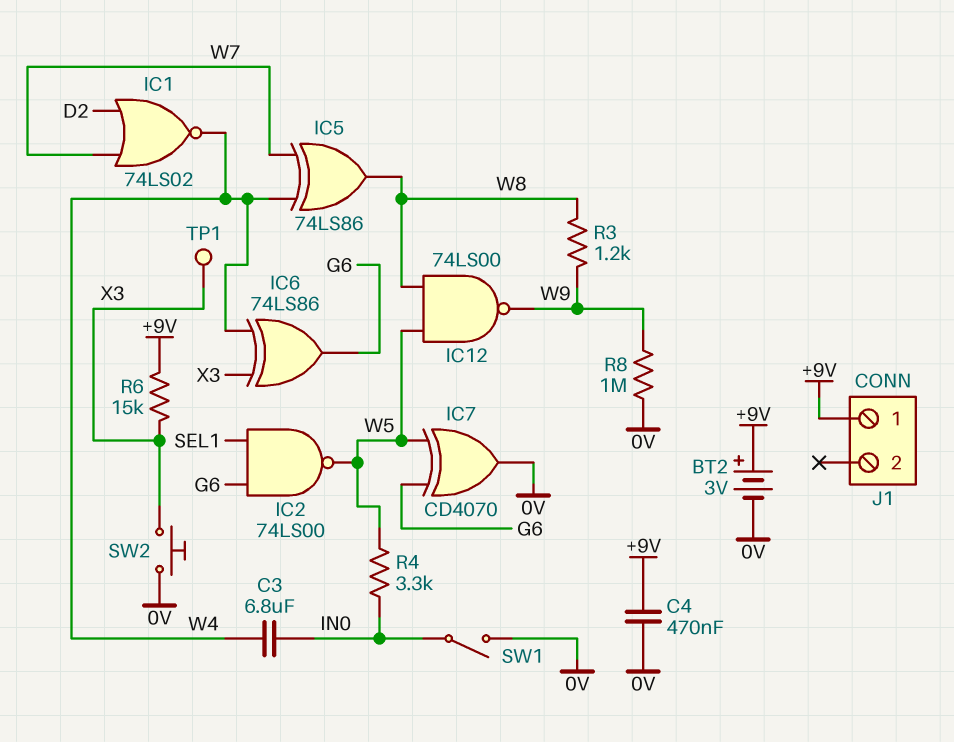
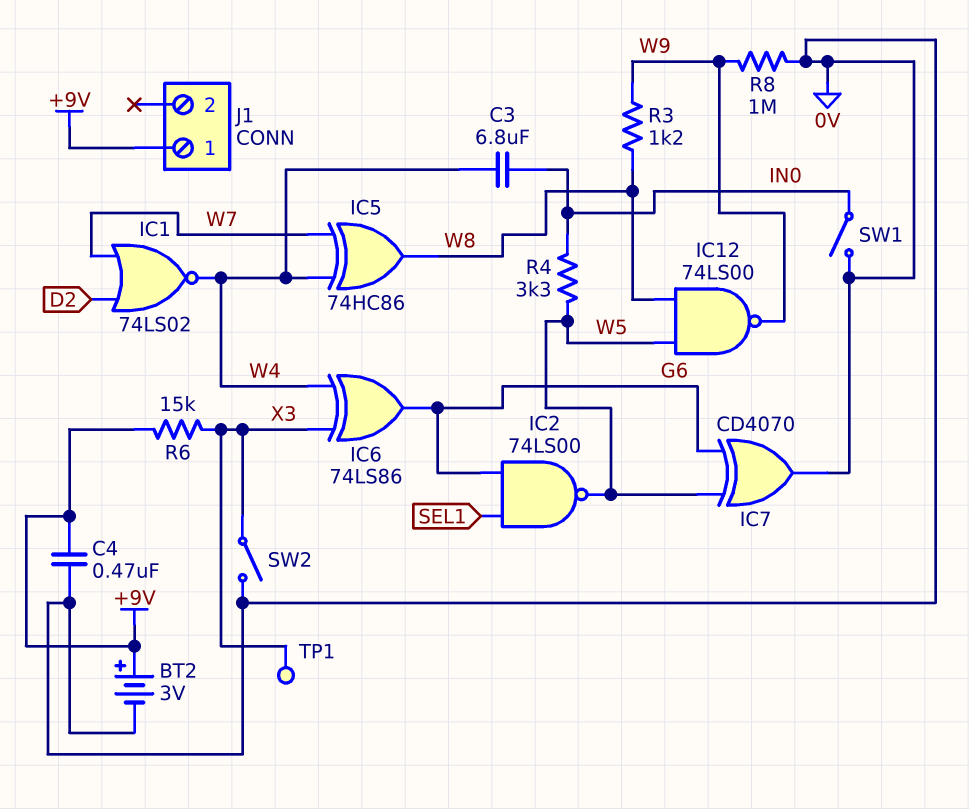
IC5: XOR 74LS86 (in W4, in W7, out W8) -> XOR 74HC86 (in W4, in W7, out W8)
SW2: button (0V, X3) -> switch (0V, X3)

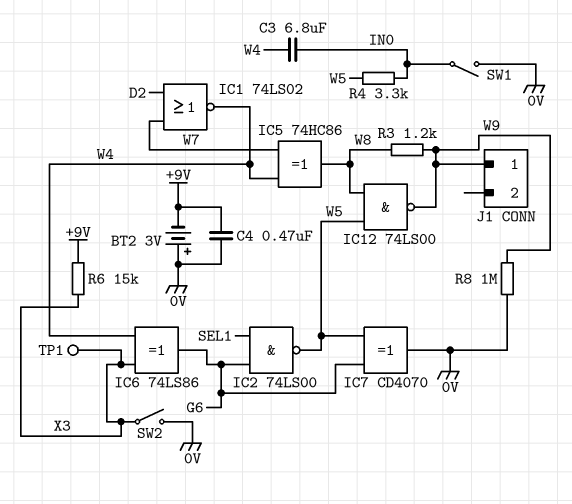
BT2: 3V (plus +9V, minus 0V) -> 3V (plus 0V, minus +9V)
J1 pin 1: +9V -> W9

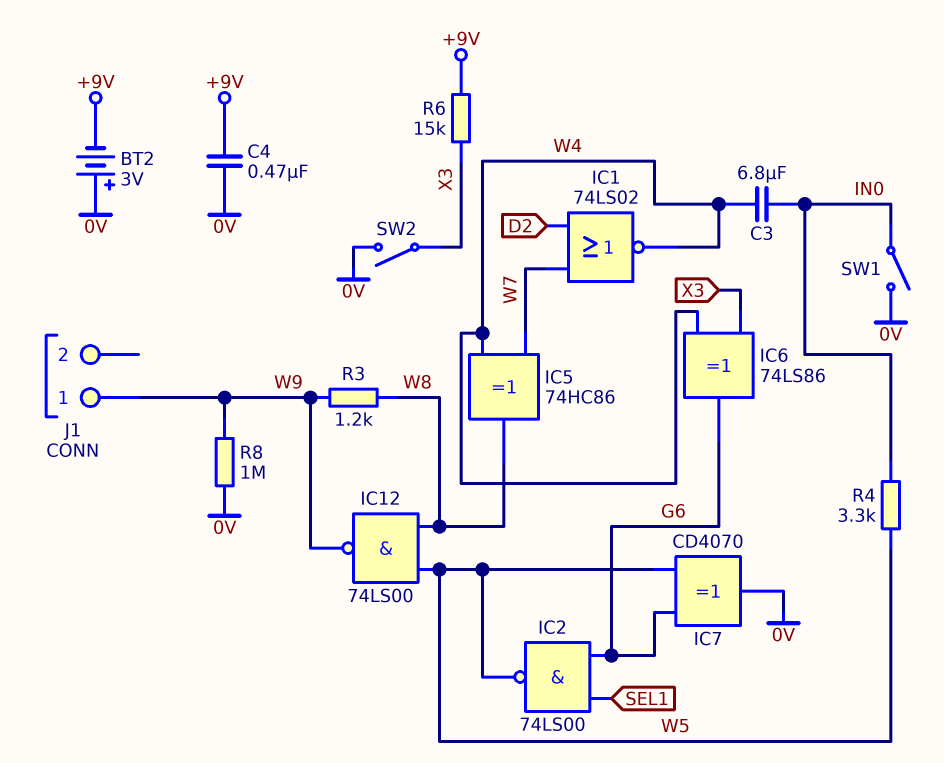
TP1: test point (X3) -> none

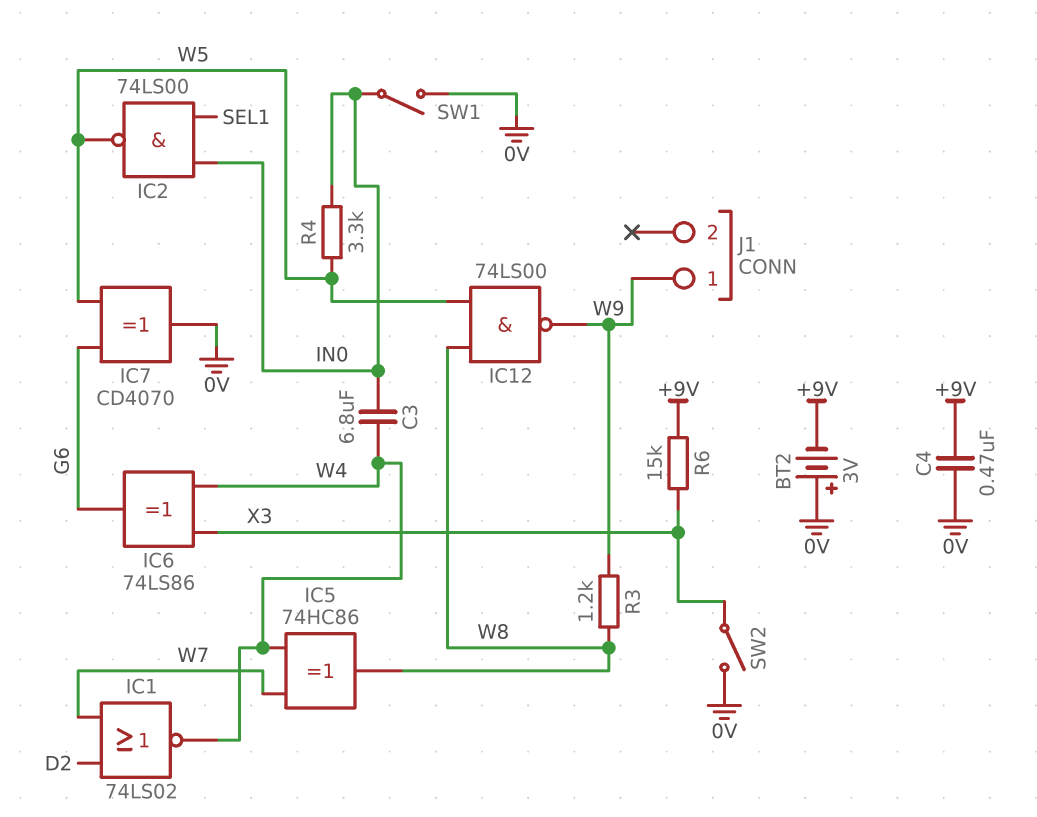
IC2: NAND 74LS00 (in G6, in SEL1, out W5) -> NAND 74LS00 (in IN0, in SEL1, out W5)
R8: 1M (0V, W9) -> none

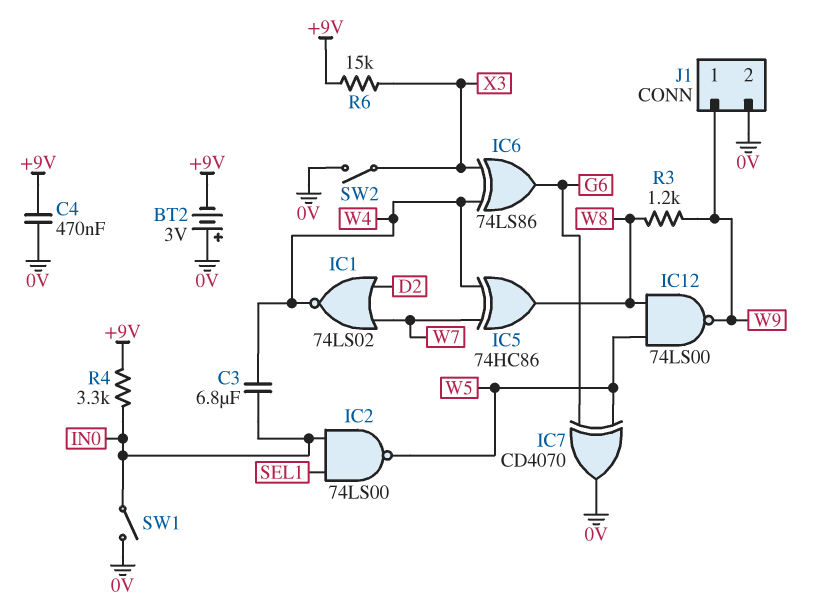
J1 pin 2: none -> 0V
R4: 3.3k (IN0, W5) -> 3.3k (+9V, IN0)

